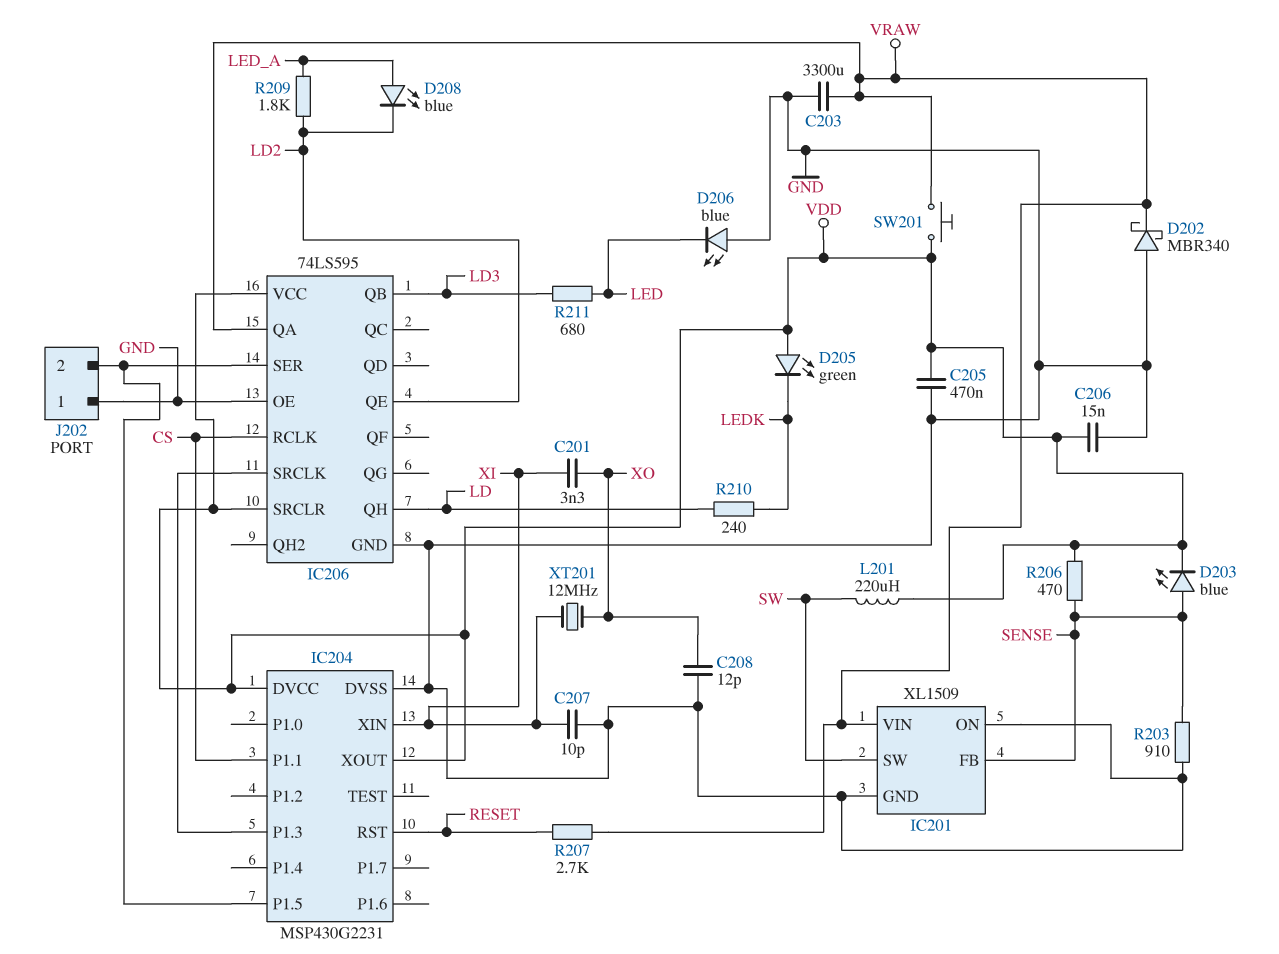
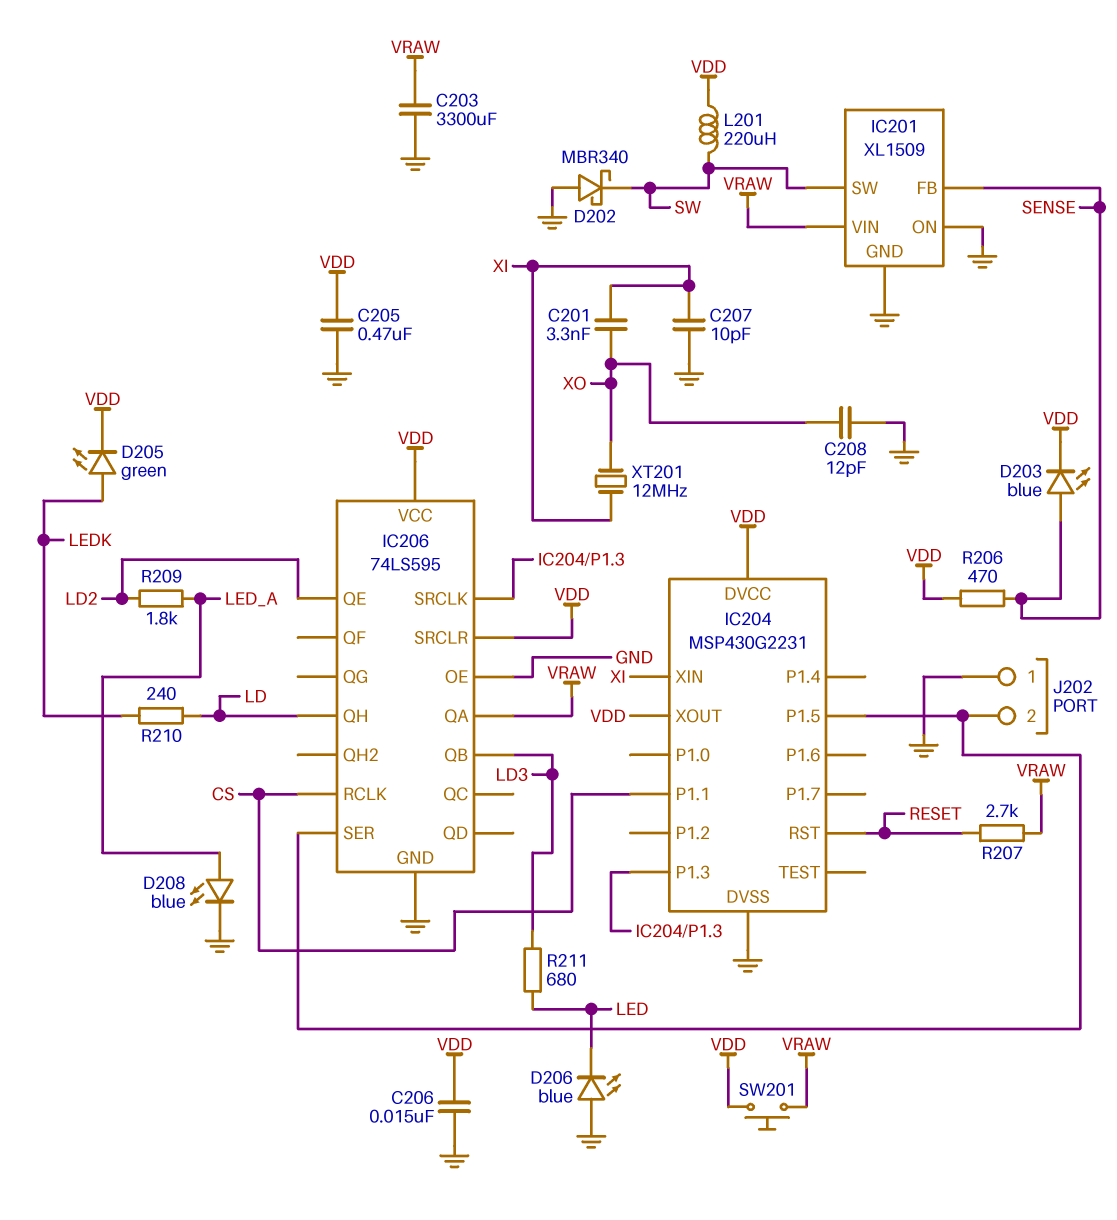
D202: schottky MBR340 (A GND, K VRAW) -> schottky MBR340 (A GND, K SW)
D205: LED green (A VDD, K LEDK) -> LED green (A LEDK, K VDD)
D208: LED blue (A LED_A, K LD2) -> LED blue (A LED_A, K GND)
R203: 910 (GND, SENSE) -> none

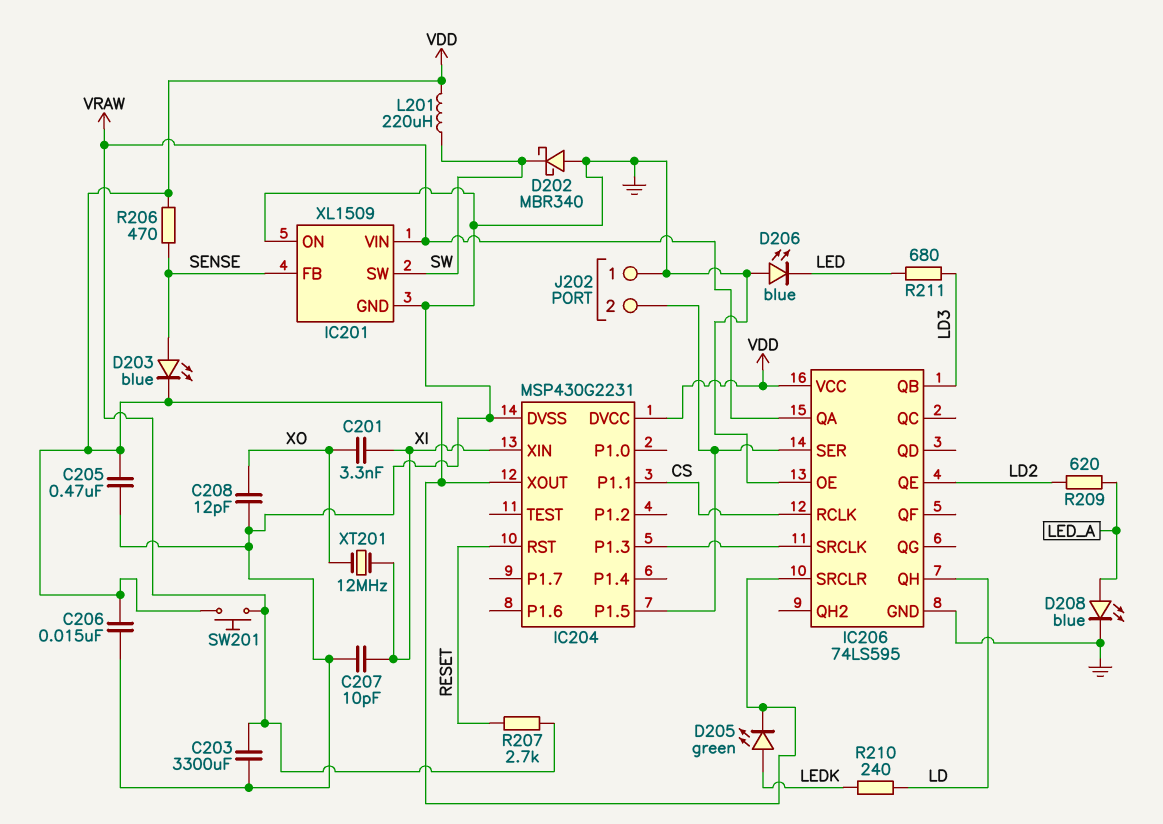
R209: 1.8k (LD2, LED_A) -> 620 (LD2, LED_A)

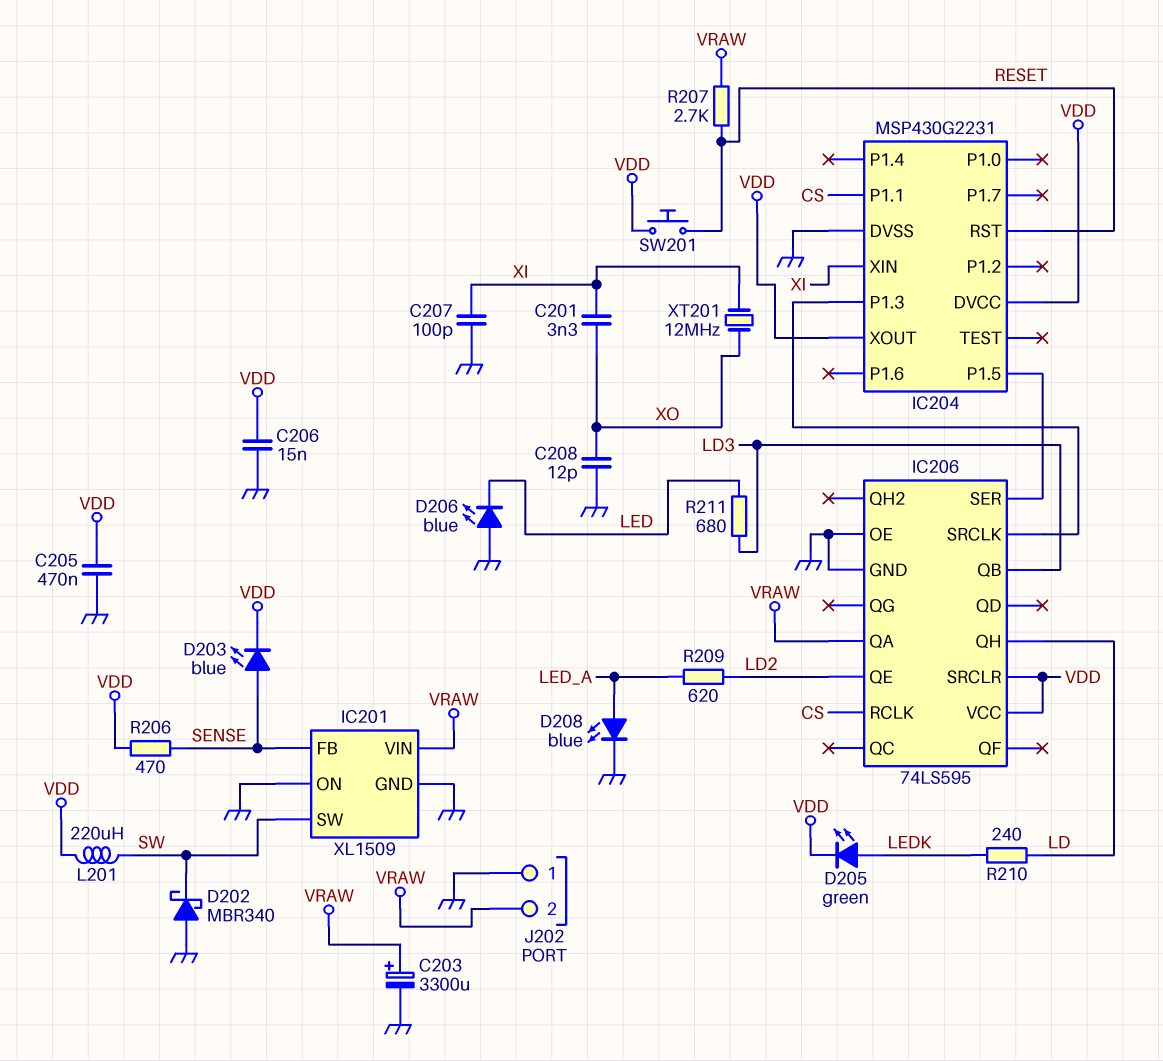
C203: 3300uF (GND, VRAW) -> 3300uF (plus VRAW, minus GND)
C207: 10pF (GND, XI) -> 100pF (GND, XI)
J202 pin 2: IC204/P1.5 -> VRAW
SW201: button (VDD, VRAW) -> button (RESET, VDD)

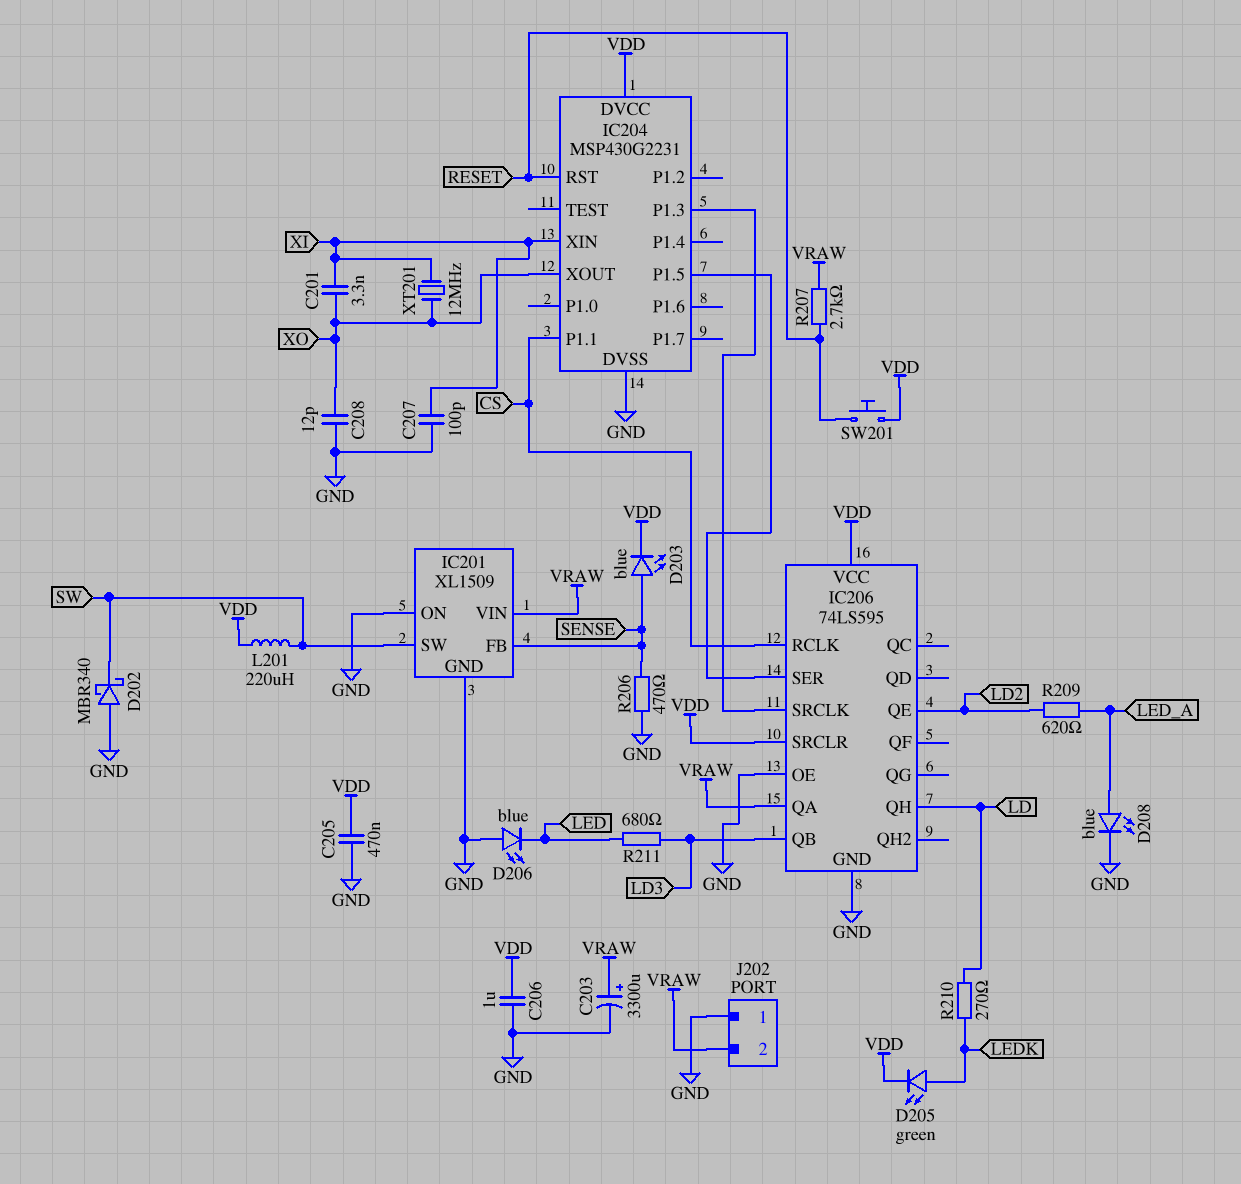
C206: 15nF (GND, VDD) -> 1uF (GND, VDD)
IC204 pin XOUT: VDD -> XO
R206: 470 (SENSE, VDD) -> 470 (GND, SENSE)
R210: 240 (LD, LEDK) -> 270 (LD, LEDK)

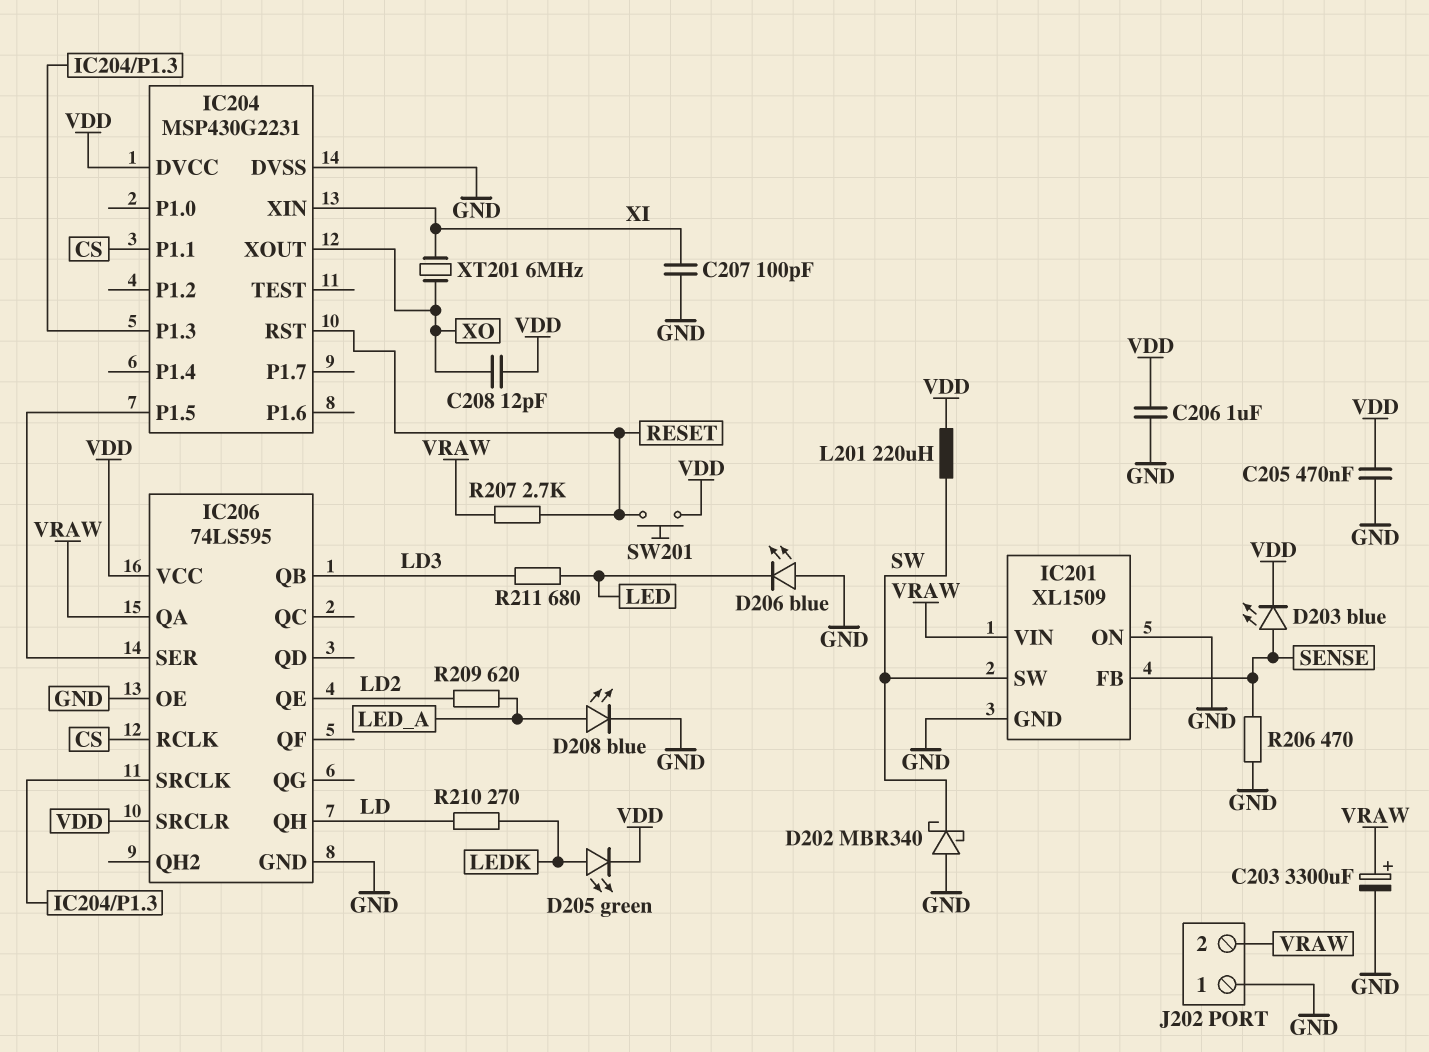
C201: 3.3nF (XI, XO) -> none
C208: 12pF (GND, XO) -> 12pF (VDD, XO)
XT201: 12MHz (XI, XO) -> 6MHz (XI, XO)

